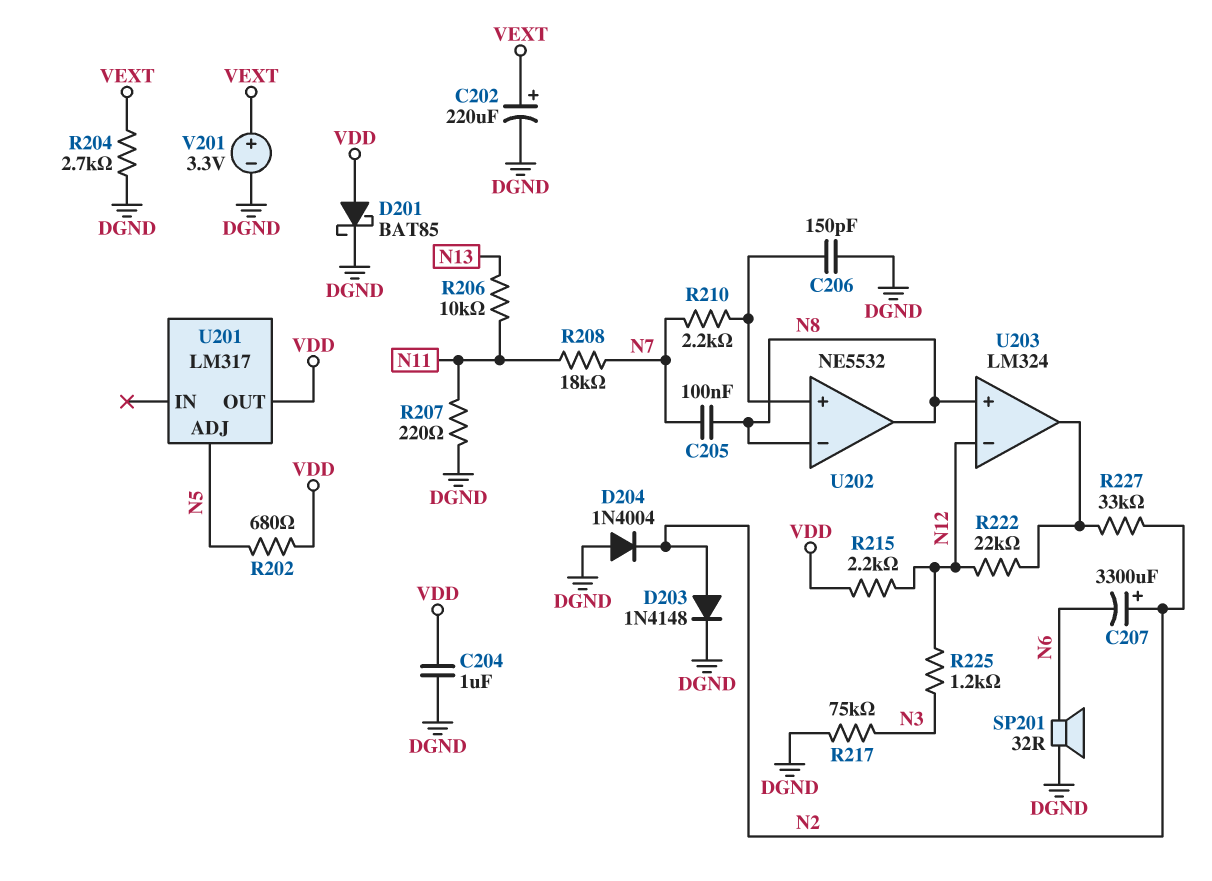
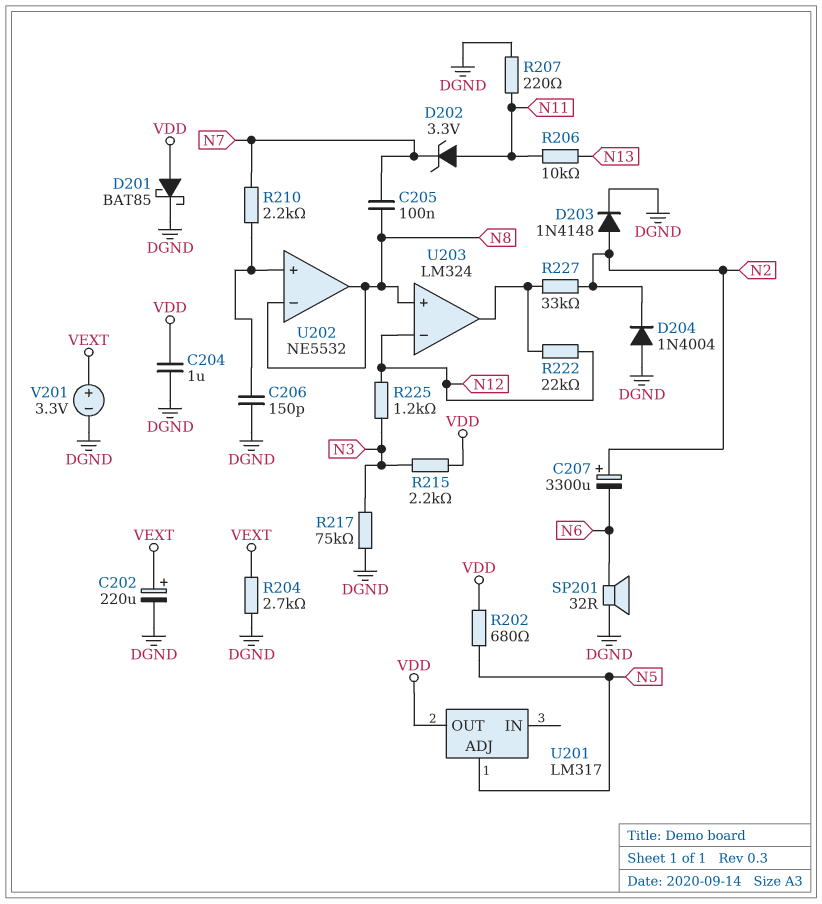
D202: none -> zener 3.3V (A N11, K N7)
R208: 18k (N7, N11) -> none
R215: 2.2k (N12, VDD) -> 2.2k (N3, VDD)

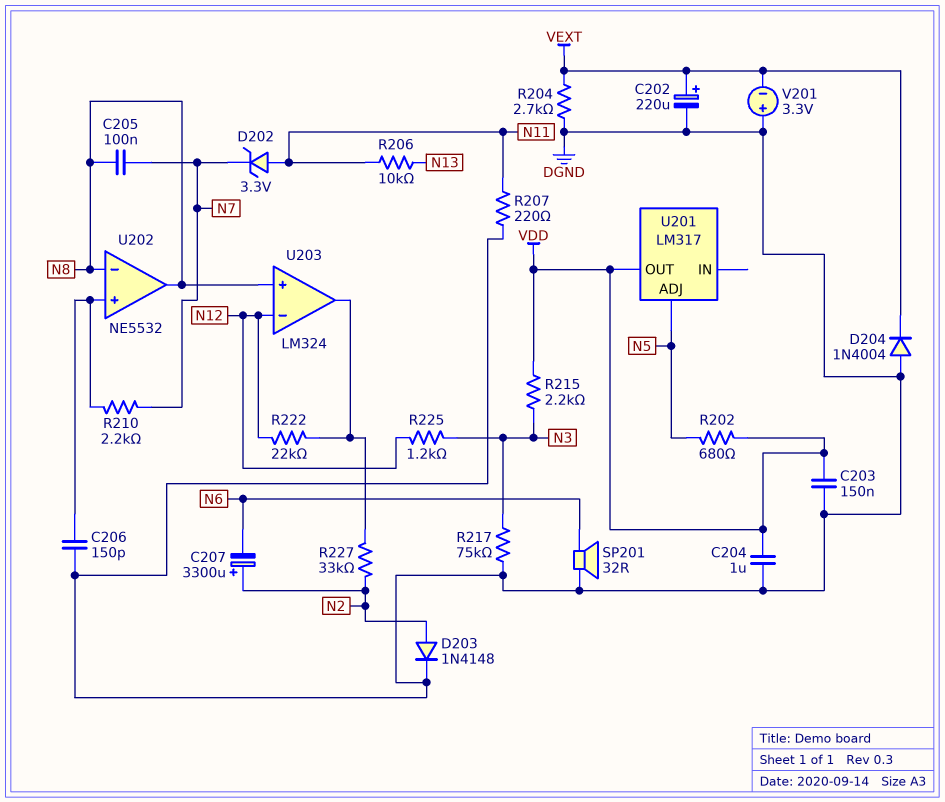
C203: none -> 150nF (DGND, VDD)
D201: schottky BAT85 (A VDD, K DGND) -> none
D204: diode 1N4004 (A DGND, K N2) -> diode 1N4004 (A DGND, K VEXT)
V201: 3.3V (plus VEXT, minus DGND) -> 3.3V (plus DGND, minus VEXT)

